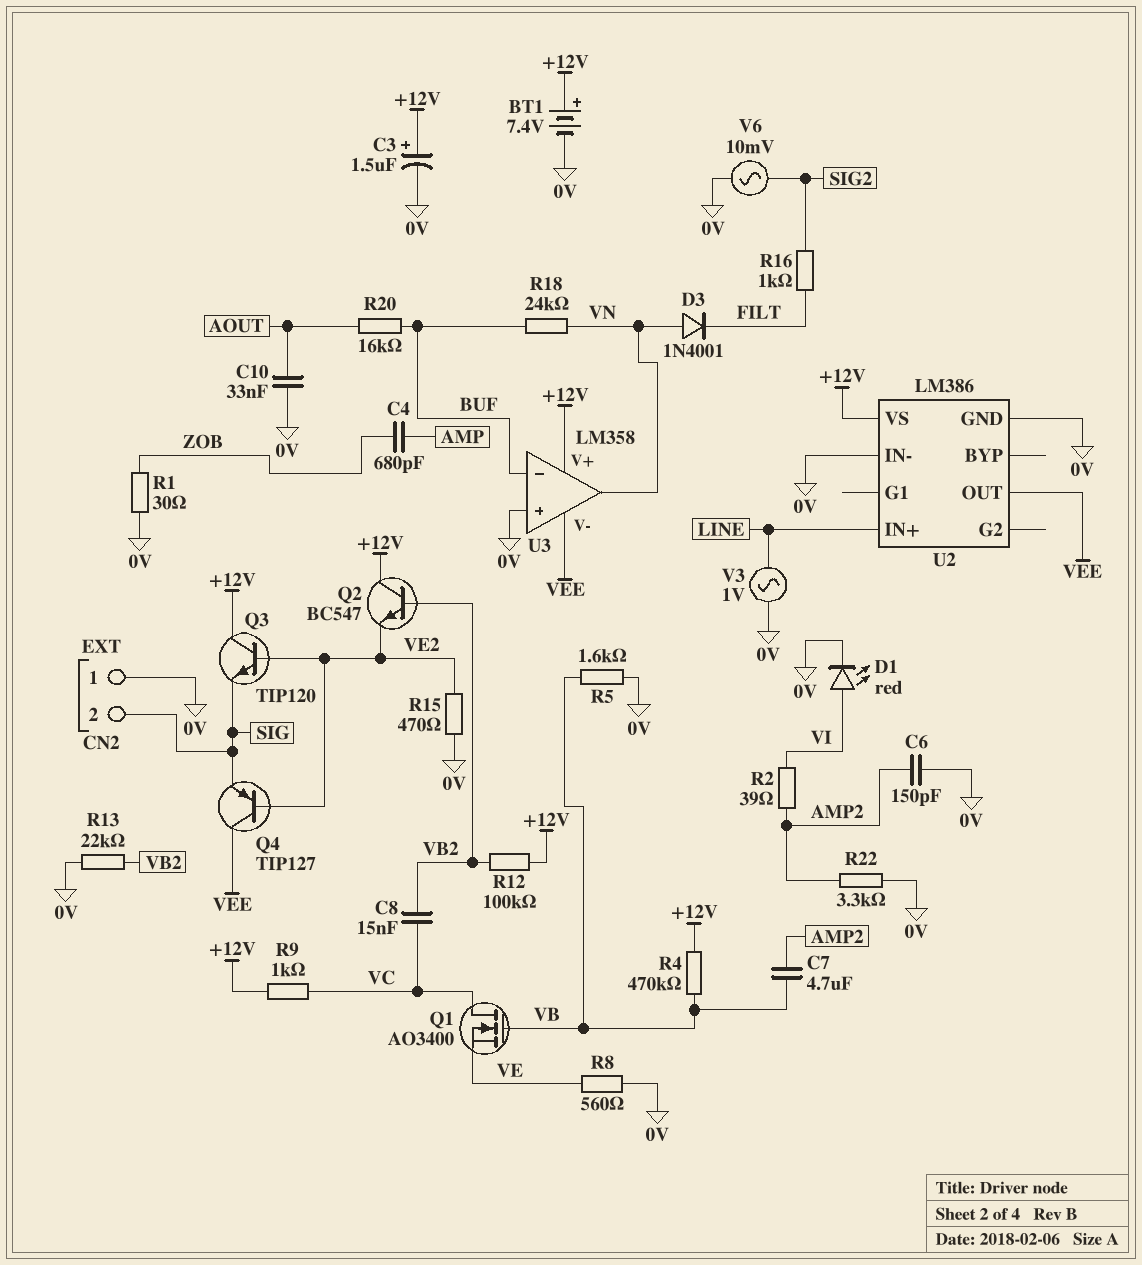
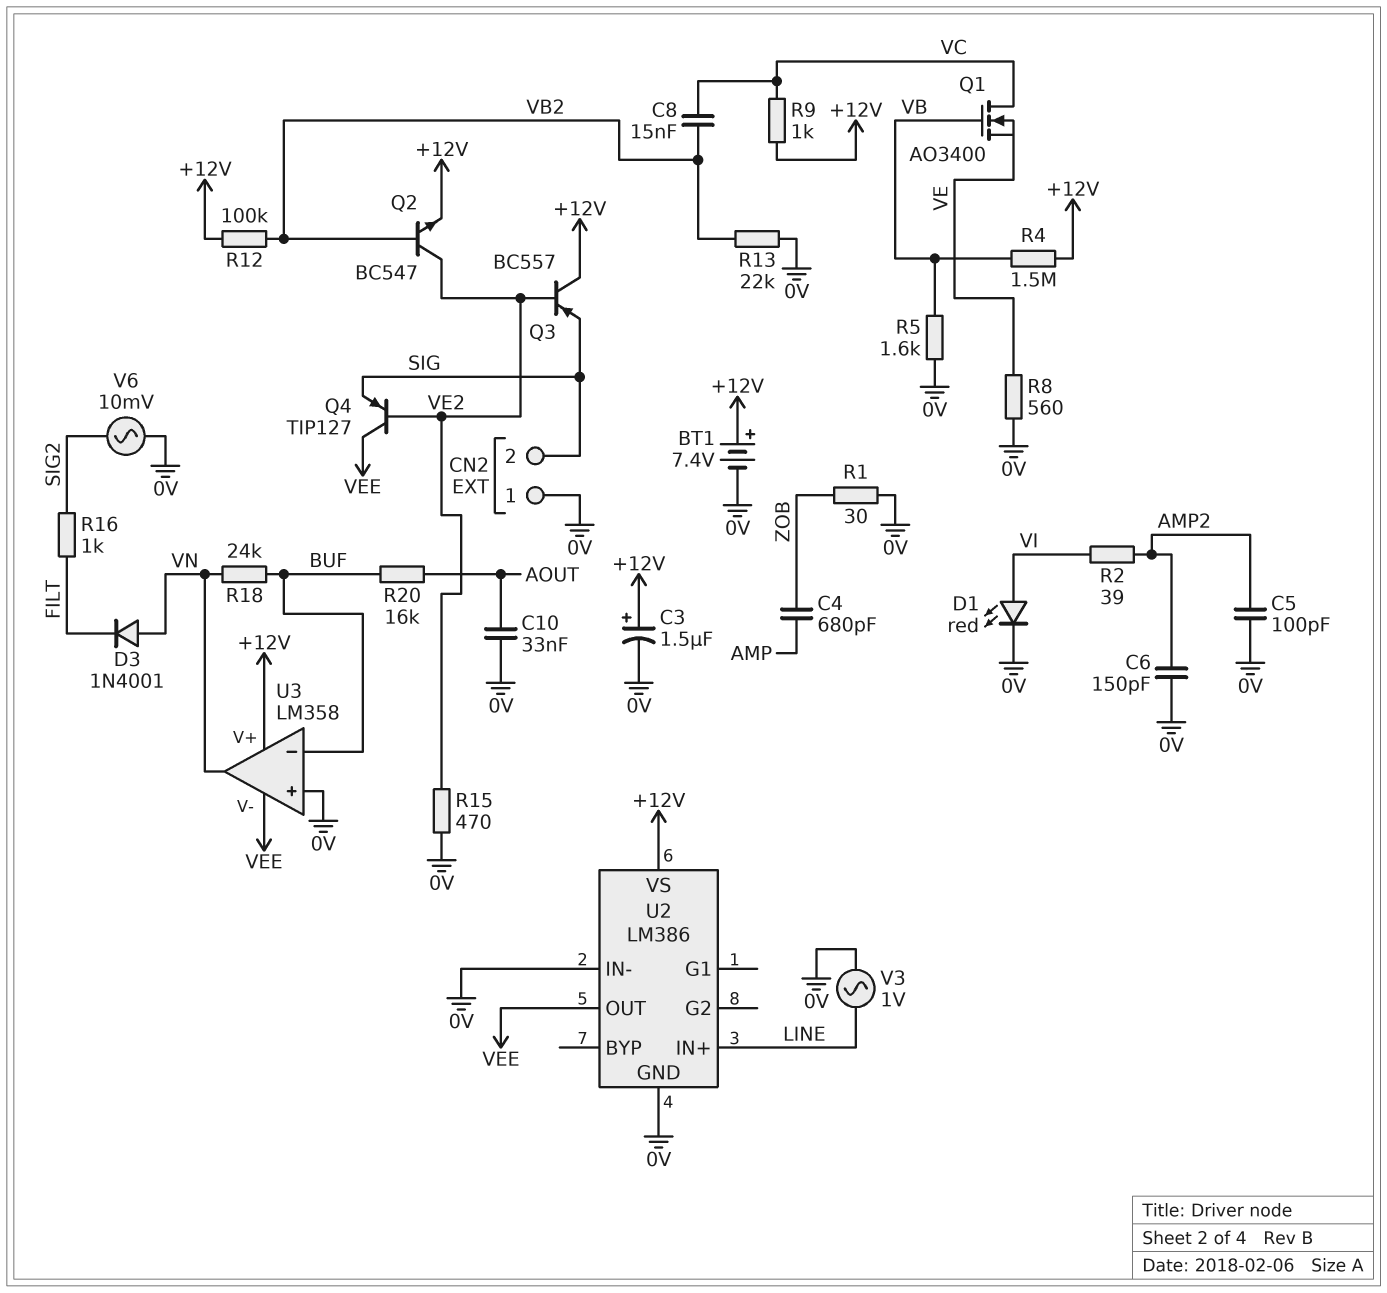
C5: none -> 100pF (0V, AMP2)
C7: 4.7uF (AMP2, VB) -> none
Q2: NPN BC547 (B VB2, C +12V, E VE2) -> NPN BC547 (B VB2, C VE2, E +12V)
Q3: NPN TIP120 (B VE2, C +12V, E SIG) -> PNP BC557 (B VE2, C +12V, E SIG)
R4: 470k (+12V, VB) -> 1.5M (+12V, VB)
R22: 3.3k (0V, AMP2) -> none

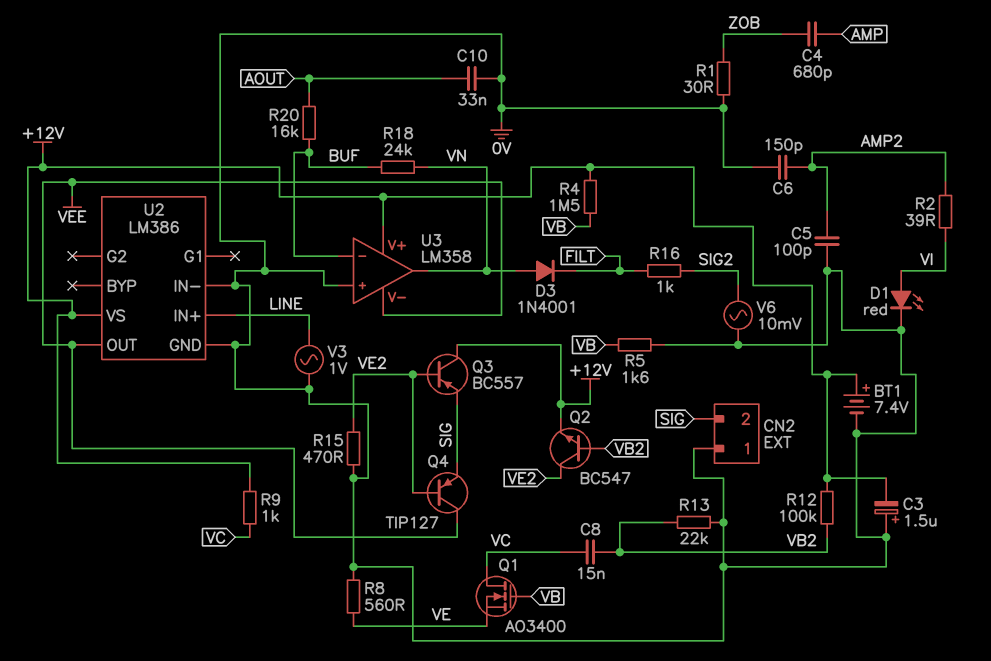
C3: 1.5uF (plus +12V, minus 0V) -> 1.5uF (plus 0V, minus +12V)

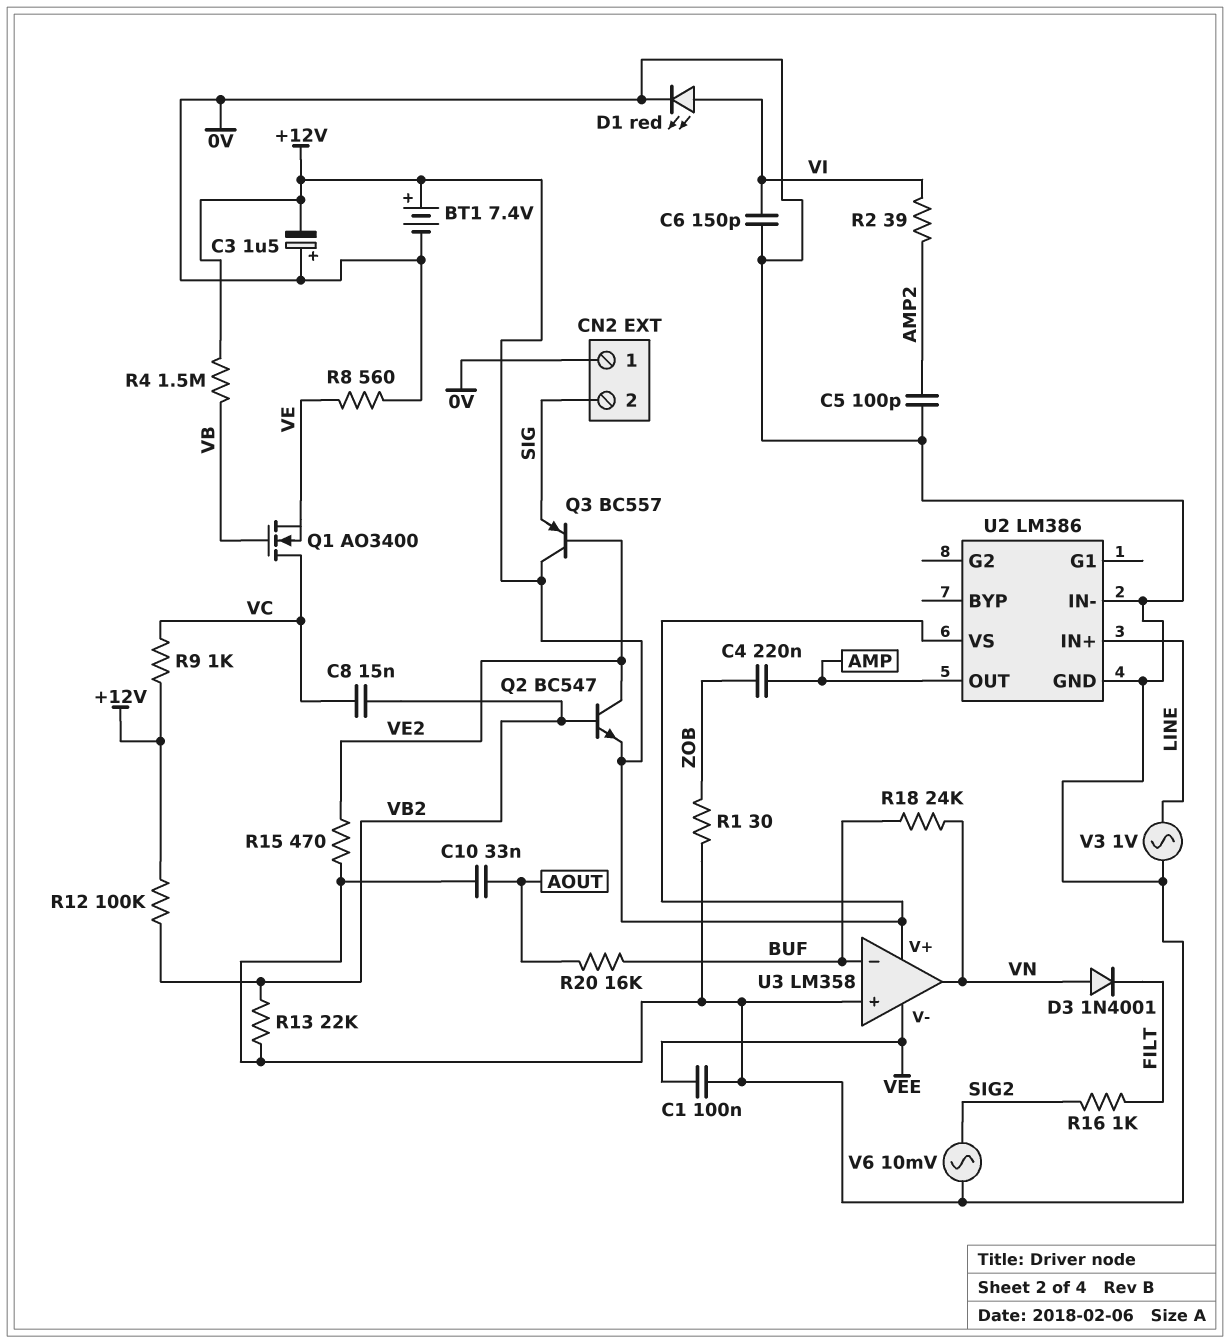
C1: none -> 100nF (0V, VEE)
C4: 680pF (AMP, ZOB) -> 220nF (AMP, ZOB)
C6: 150pF (0V, AMP2) -> 150pF (0V, VI)
Q4: PNP TIP127 (B VE2, C VEE, E SIG) -> none
R5: 1.6k (0V, VB) -> none
U2 pin OUT: VEE -> AMP

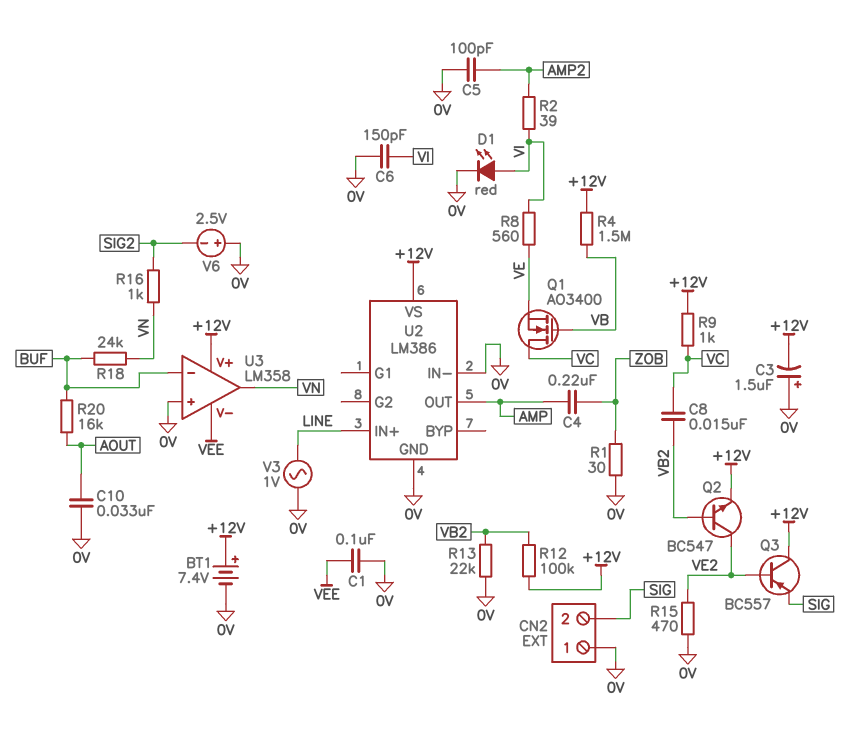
D3: diode 1N4001 (A VN, K FILT) -> none
R8: 560 (0V, VE) -> 560 (VE, VI)
R16: 1k (FILT, SIG2) -> 1k (SIG2, VN)
V6: AC 10mV (0V, SIG2) -> 2.5V (plus 0V, minus SIG2)

